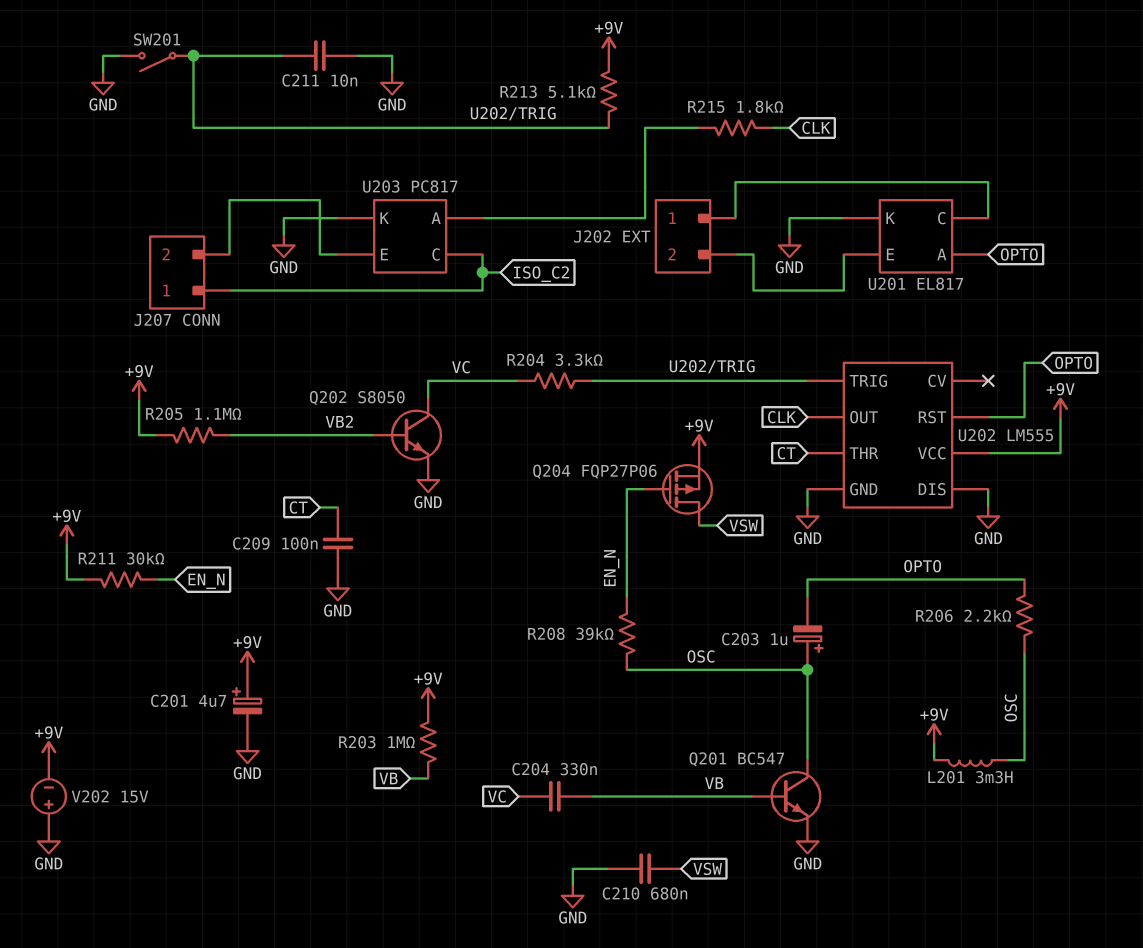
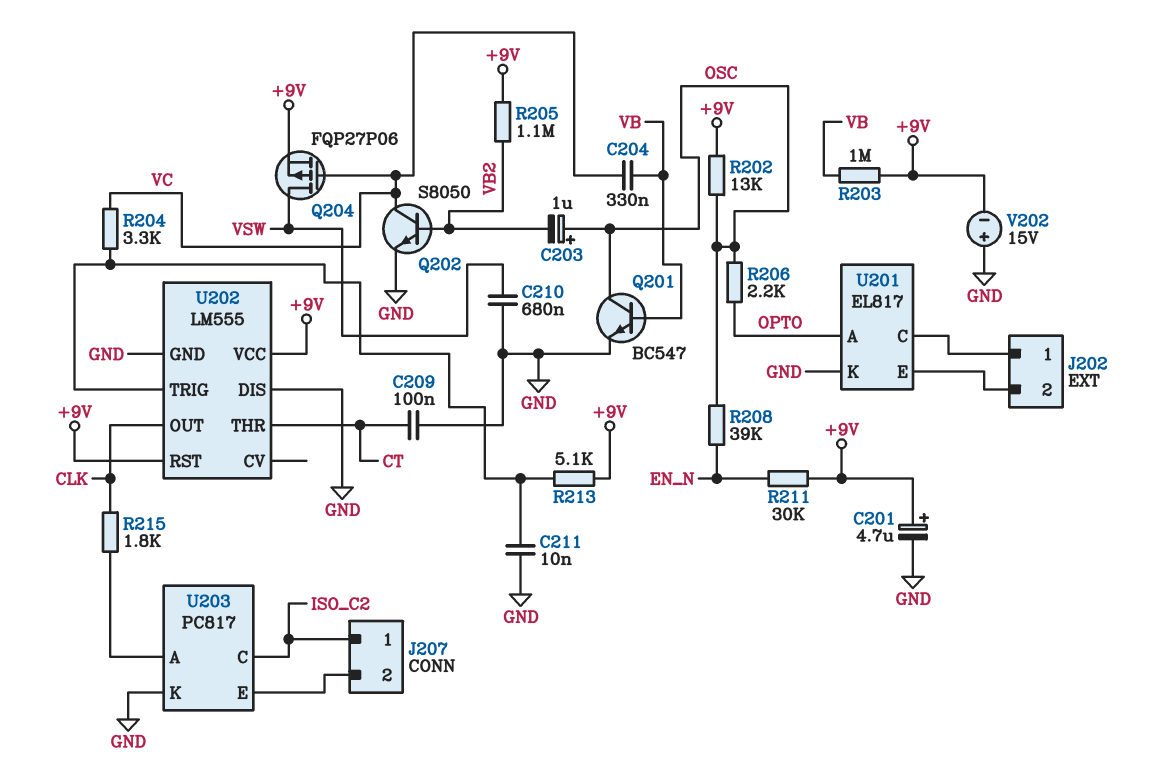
C203: 1uF (plus OSC, minus OPTO) -> 1uF (plus OSC, minus VB2)
L201: 3.3mH (+9V, OSC) -> none
Q204: PMOS FQP27P06 (G EN_N, D VSW, S +9V) -> PMOS FQP27P06 (G VC, D VSW, S +9V)
R202: none -> 13k (+9V, OSC)
SW201: switch (GND, U202/TRIG) -> none
U202 pin RST: OPTO -> +9V

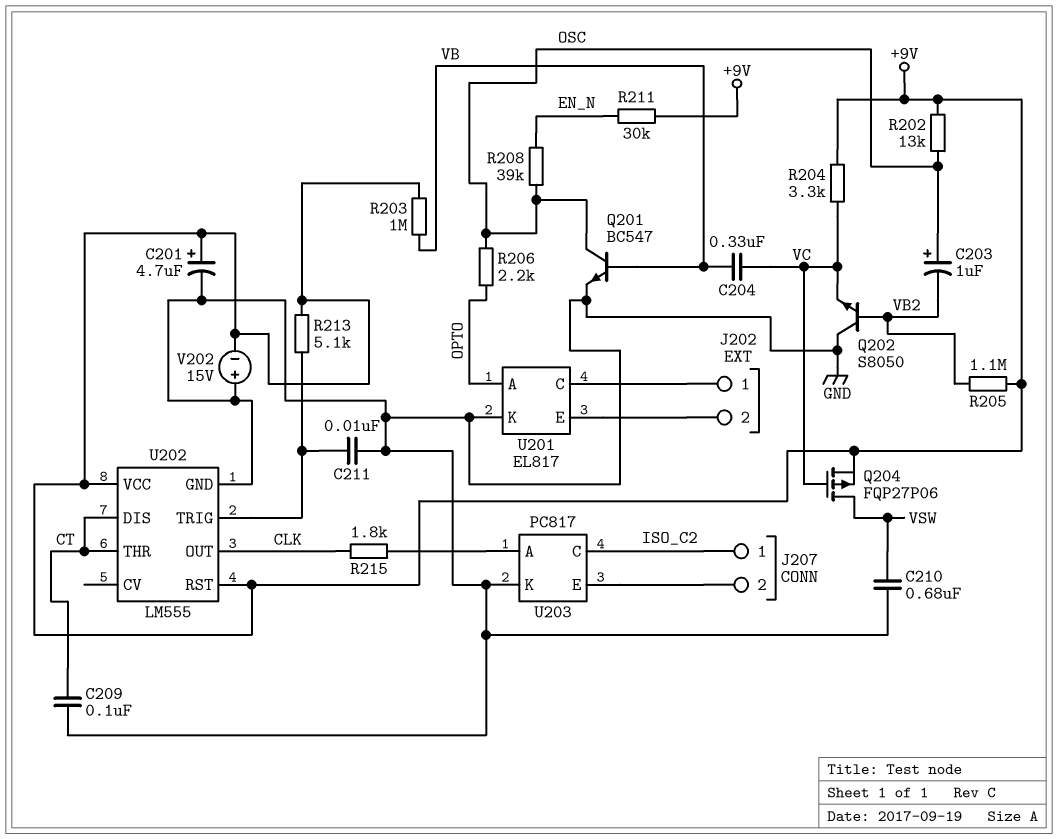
Q202: NPN S8050 (B VB2, C VC, E GND) -> NPN S8050 (B VB2, C GND, E VC)
R204: 3.3k (U202/TRIG, VC) -> 3.3k (+9V, VC)
U202 pin DIS: GND -> CT

